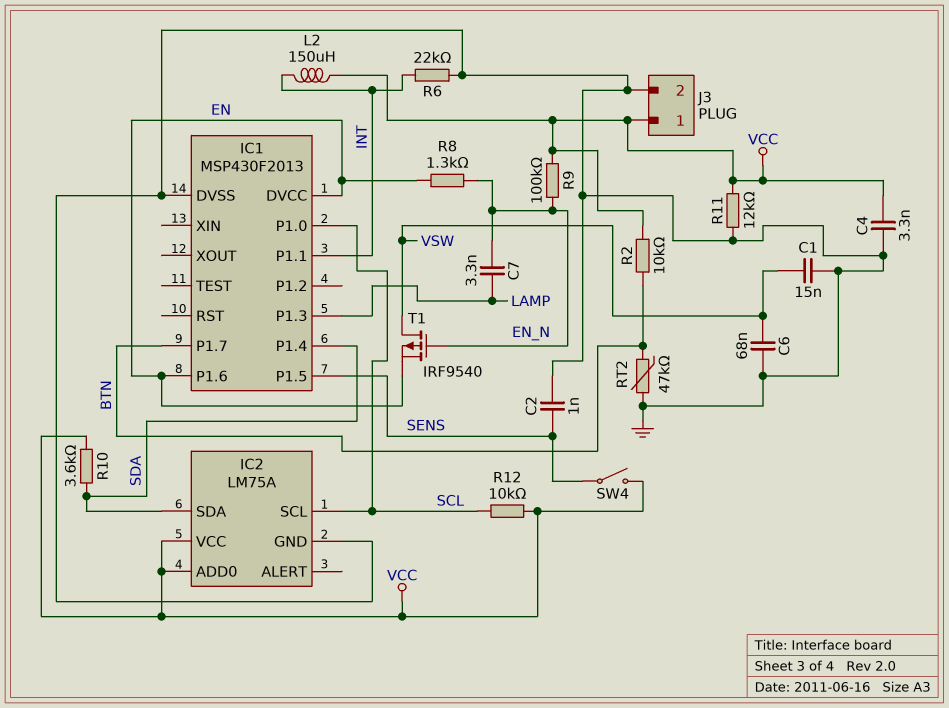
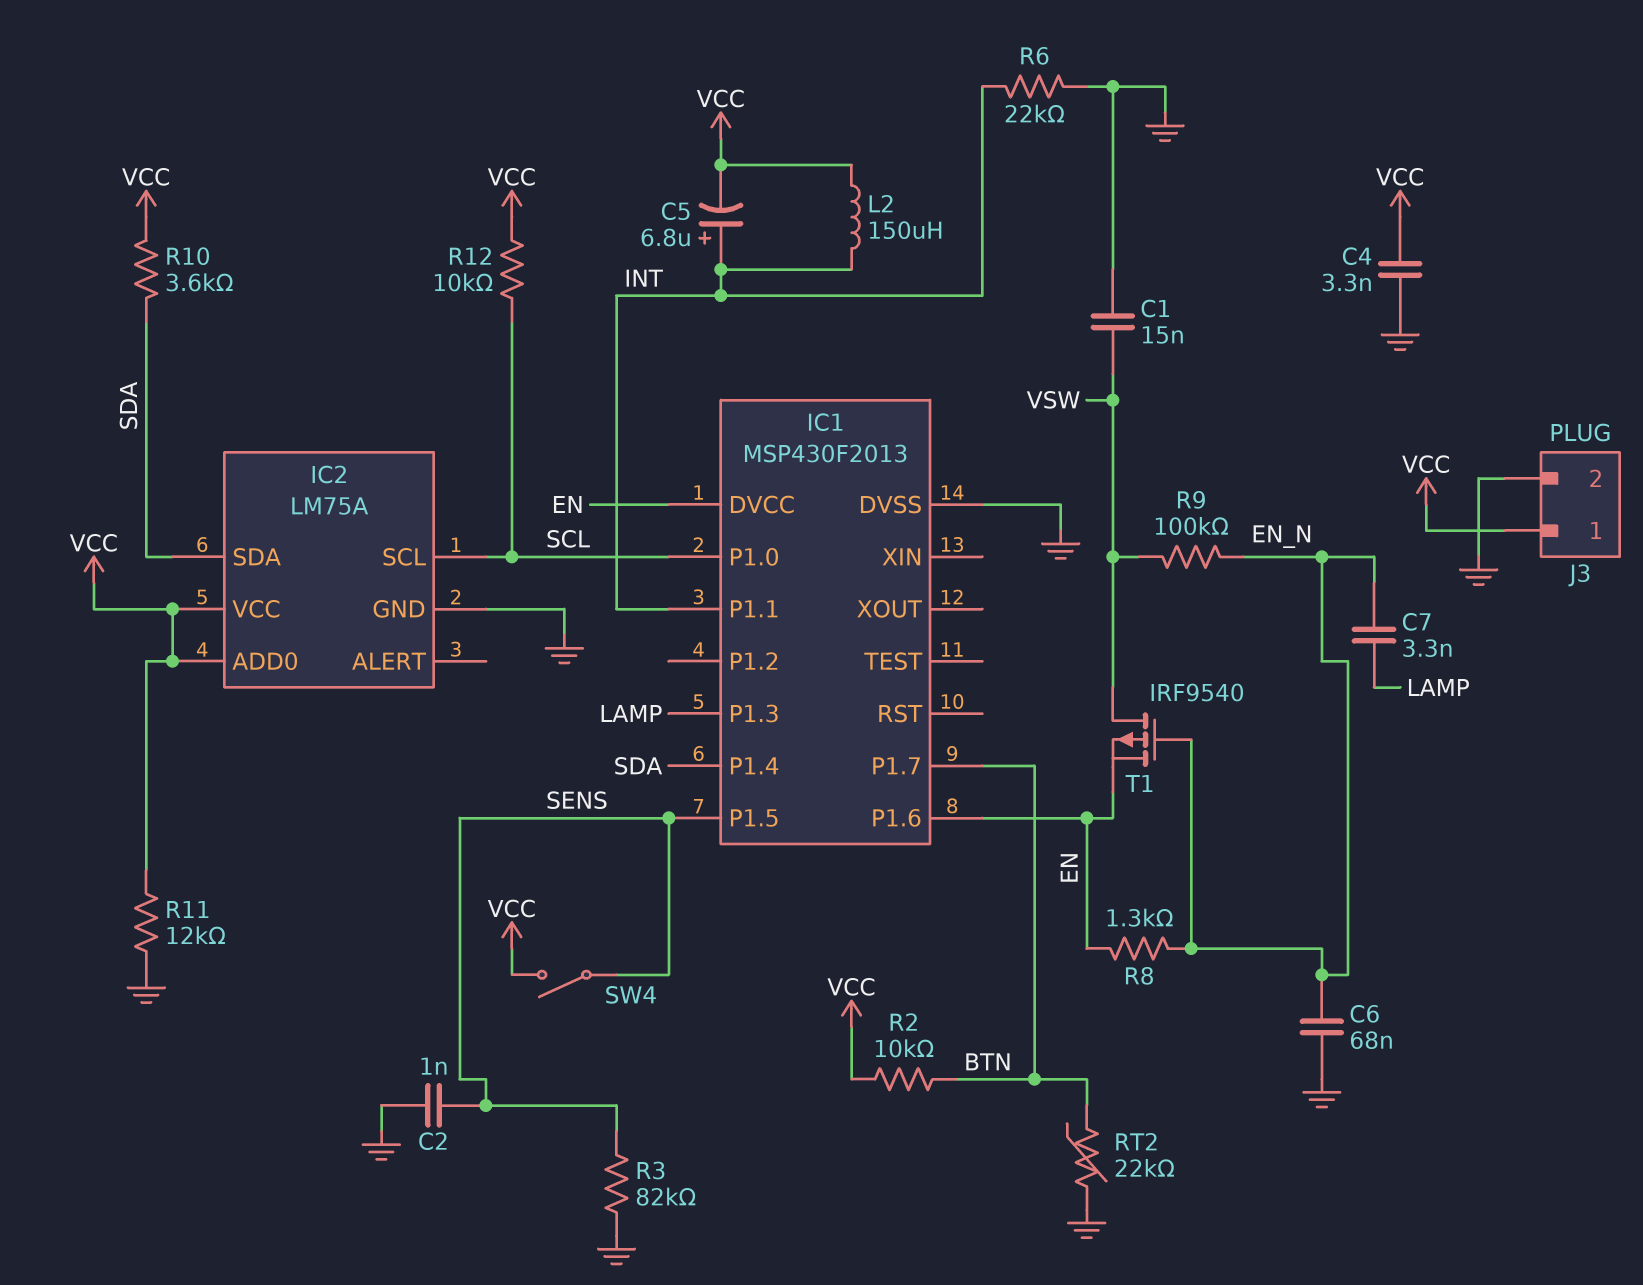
C5: none -> 6.8uF (plus INT, minus VCC)
C6: 68nF (GND, VSW) -> 68nF (EN_N, GND)
R3: none -> 82k (GND, SENS)
R9: 100k (EN_N, VCC) -> 100k (EN_N, VSW)
RT2: 47k (BTN, GND) -> 22k (BTN, GND)

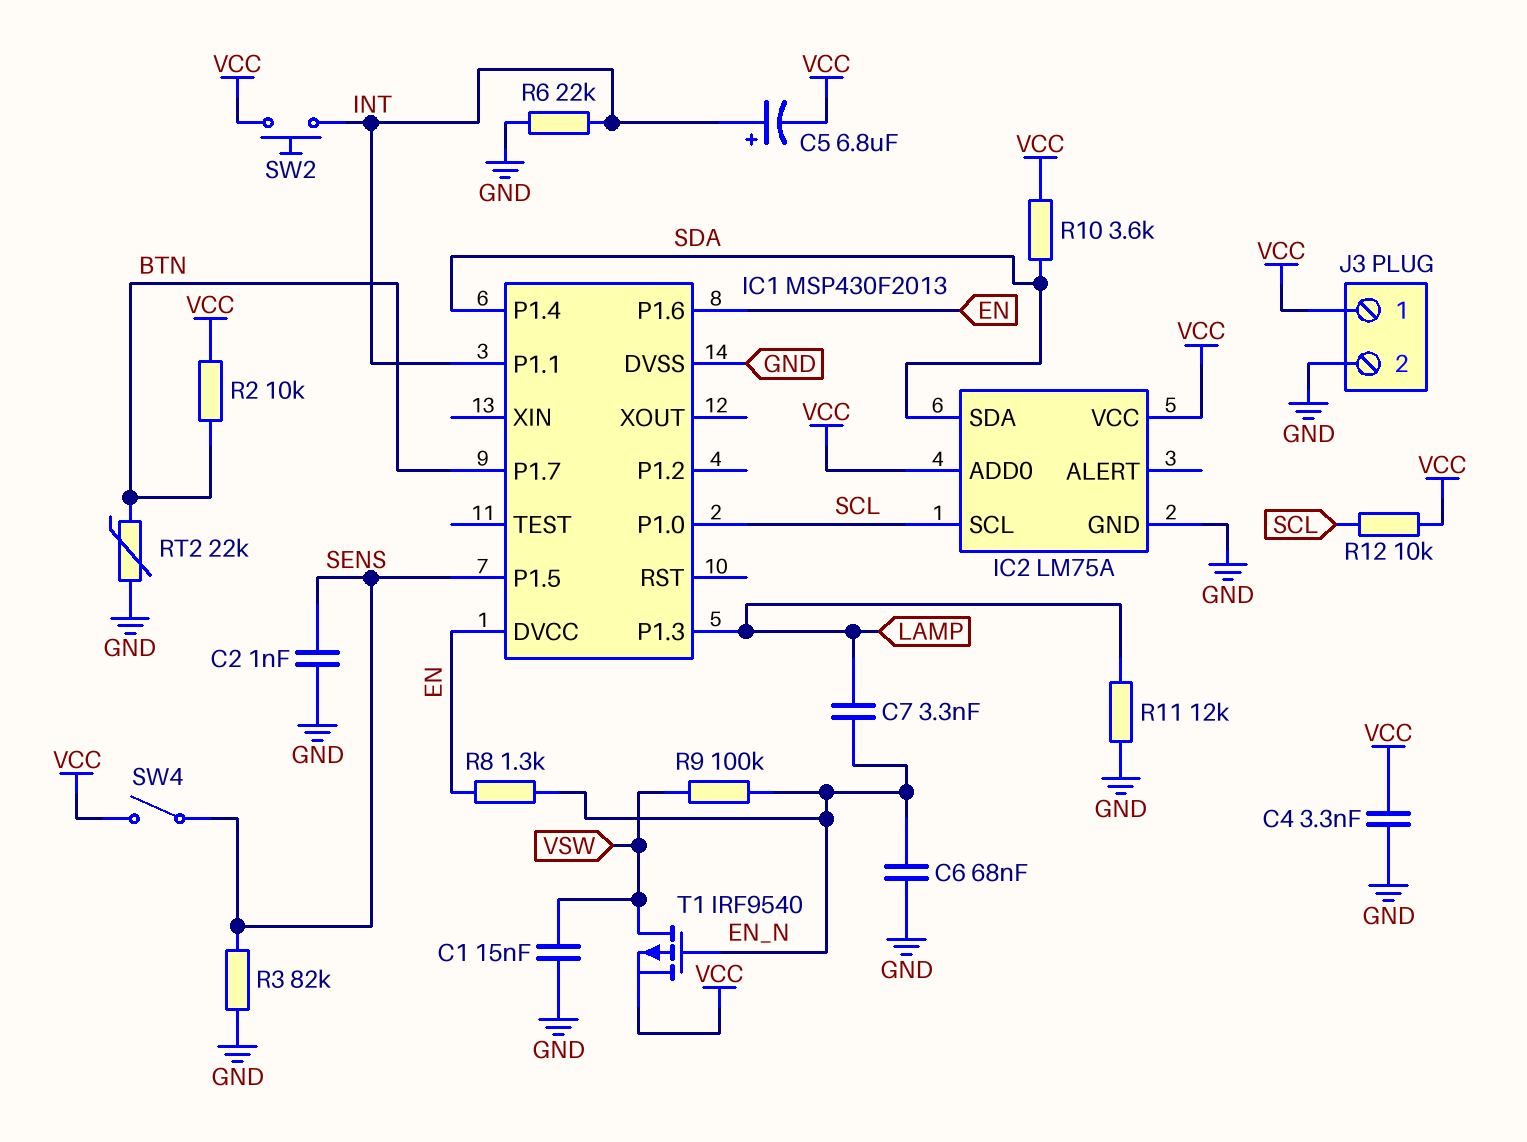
L2: 150uH (INT, VCC) -> none
R11: 12k (GND, VCC) -> 12k (GND, LAMP)
SW2: none -> button (INT, VCC)
T1: PMOS IRF9540 (G EN_N, D VSW, S EN) -> PMOS IRF9540 (G EN_N, D VSW, S VCC)

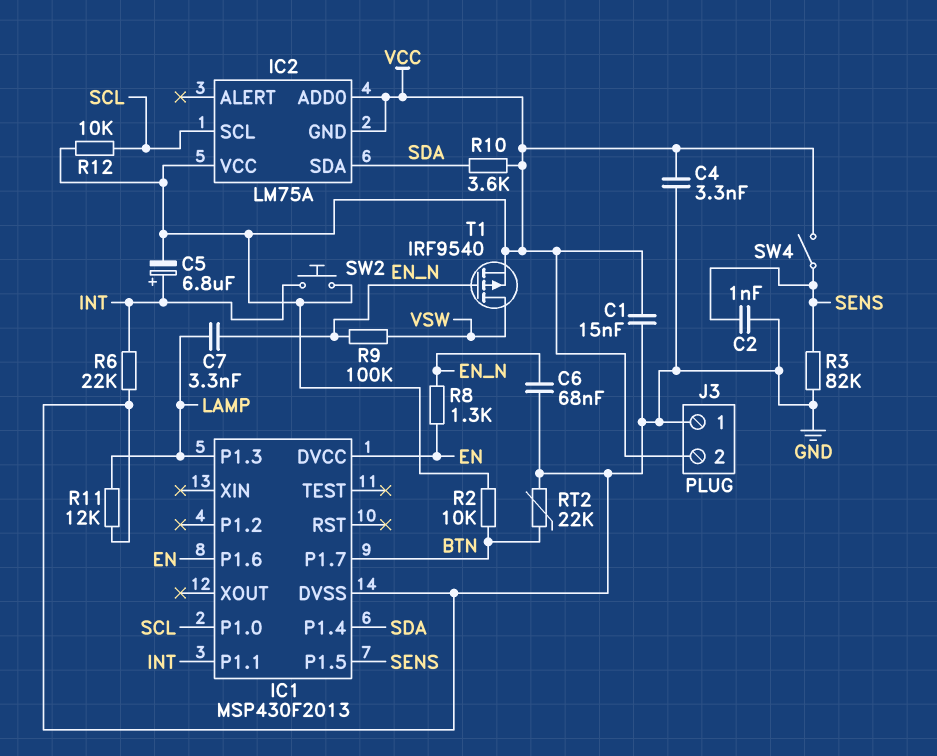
C1: 15nF (GND, VSW) -> 15nF (GND, VCC)
IC2 pin GND: GND -> VCC
J3 pin 1: VCC -> GND
J3 pin 2: GND -> VCC

